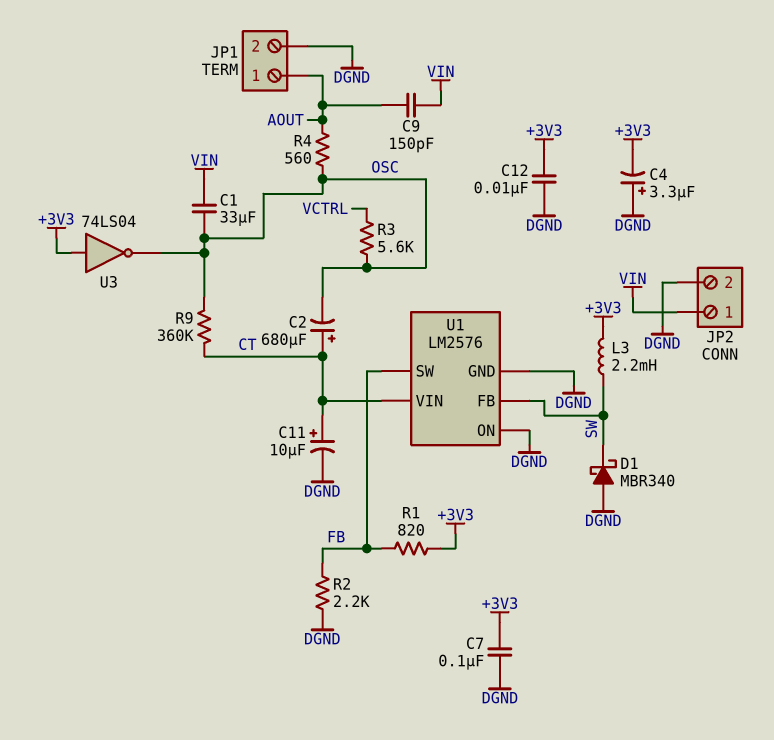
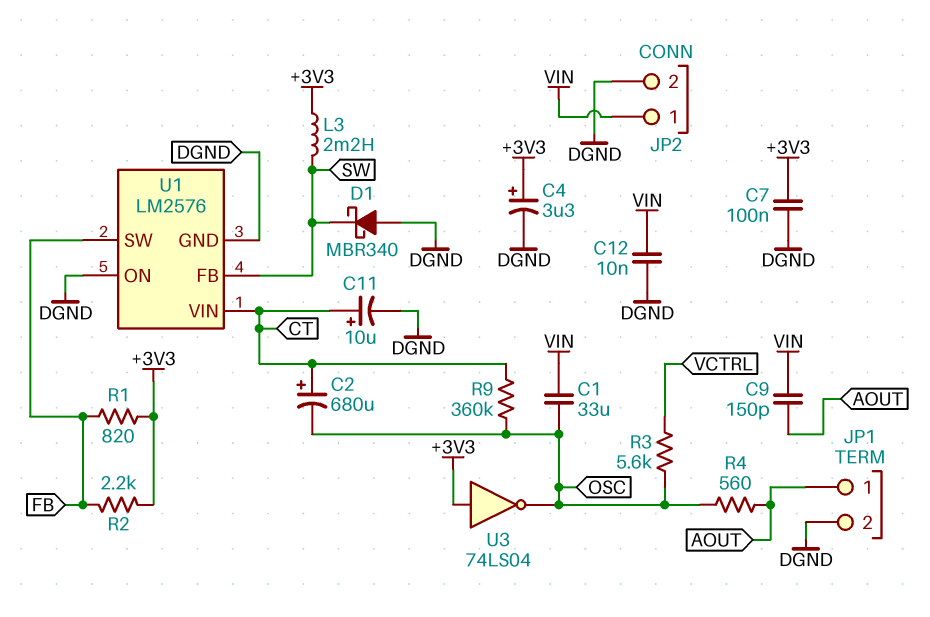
C4: 3.3uF (plus DGND, minus +3V3) -> 3.3uF (plus +3V3, minus DGND)
C12: 10nF (+3V3, DGND) -> 10nF (DGND, VIN)
R2: 2.2k (DGND, FB) -> 2.2k (+3V3, FB)

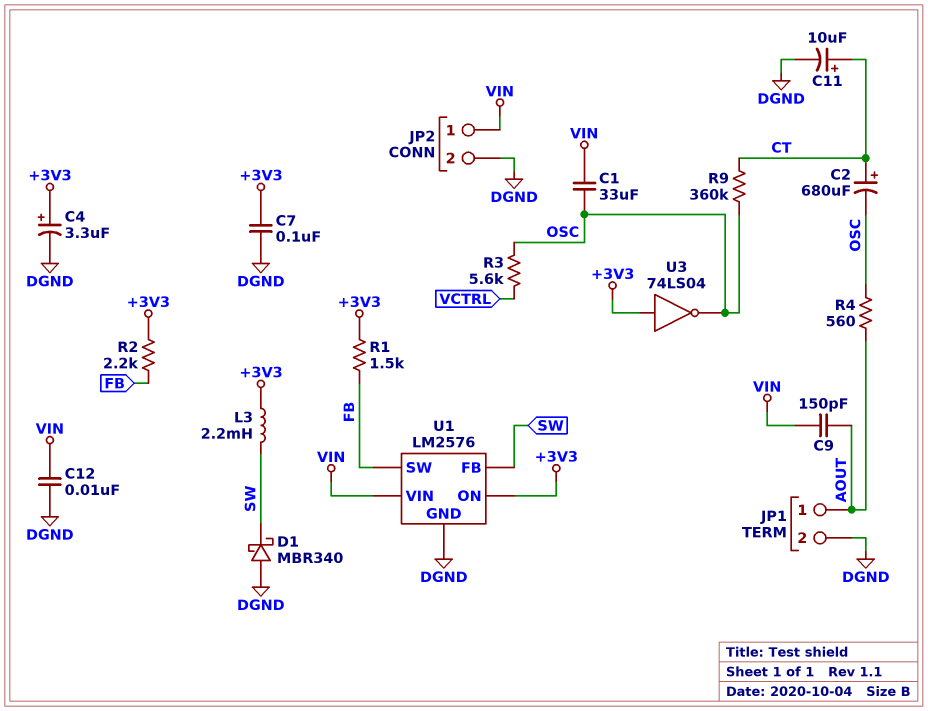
R1: 820 (+3V3, FB) -> 1.5k (+3V3, FB)
U1 pin ON: DGND -> +3V3
U1 pin VIN: CT -> VIN

